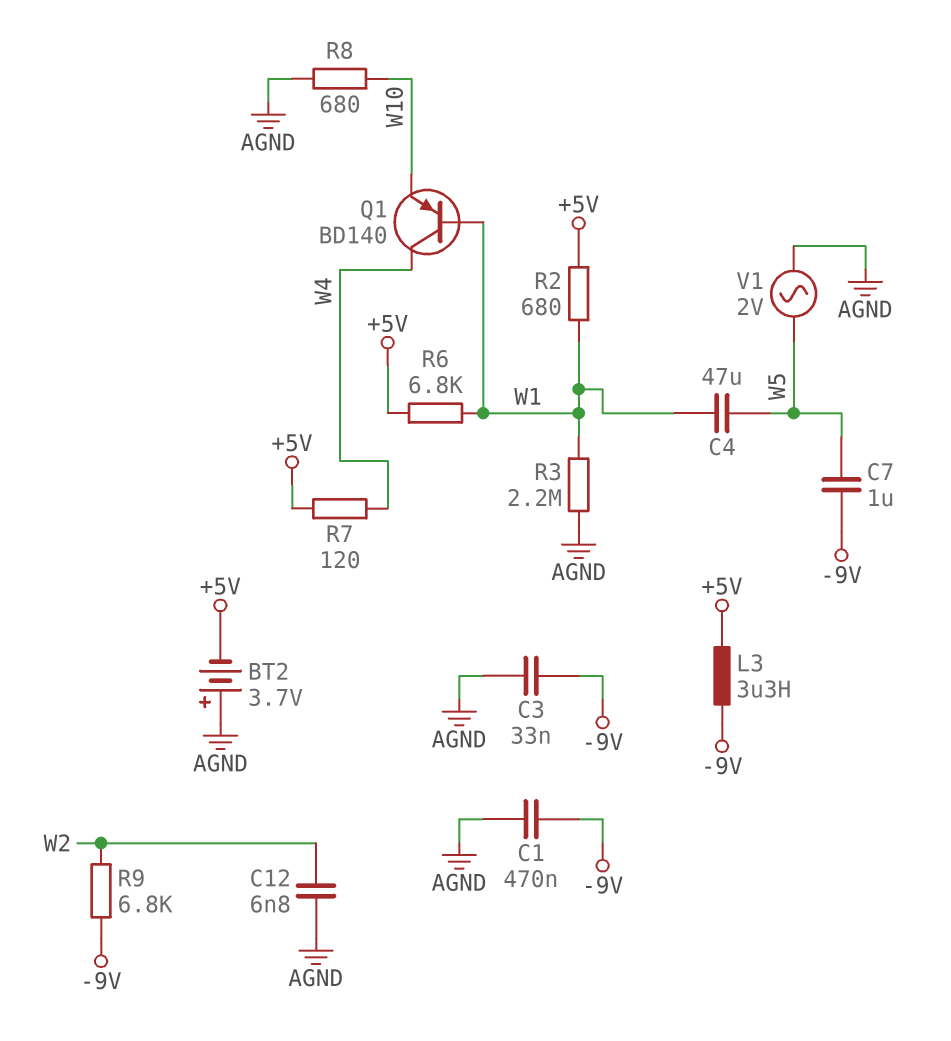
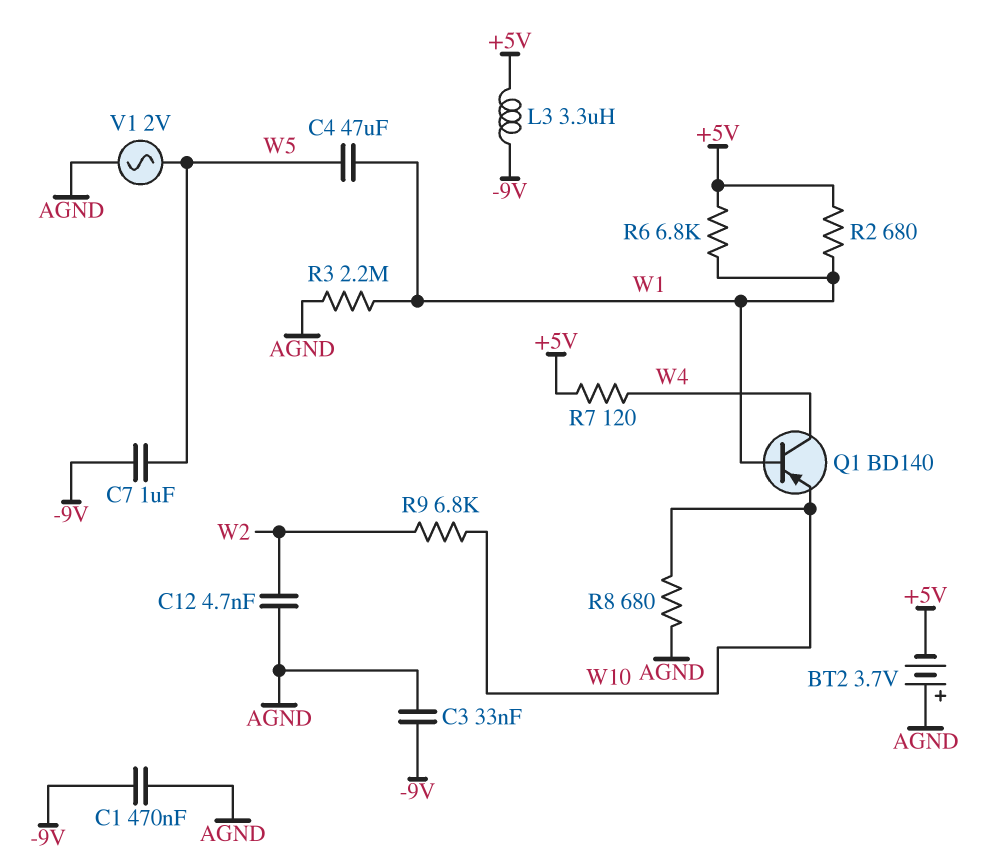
C12: 6.8nF (AGND, W2) -> 4.7nF (AGND, W2)
R9: 6.8k (-9V, W2) -> 6.8k (W2, W10)

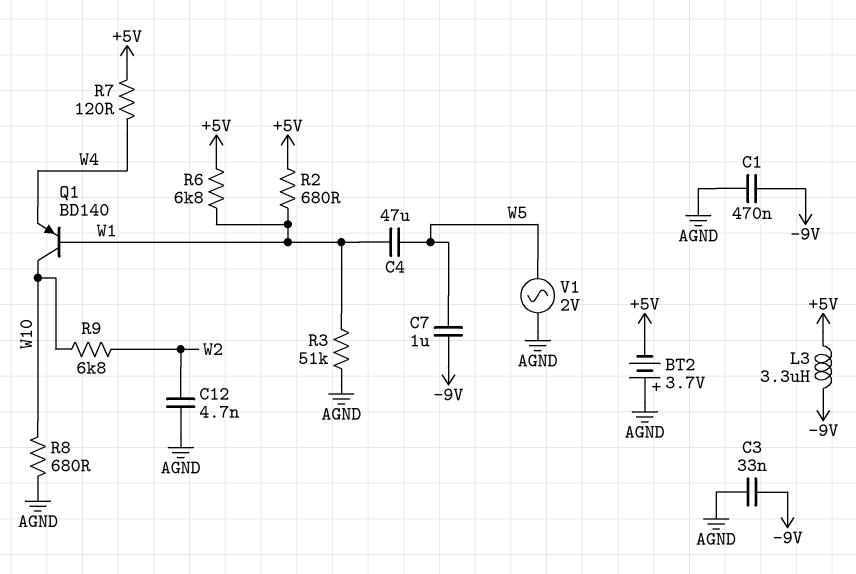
Q1: PNP BD140 (B W1, C W4, E W10) -> PNP BD140 (B W1, C W10, E W4)
R3: 2.2M (AGND, W1) -> 51k (AGND, W1)

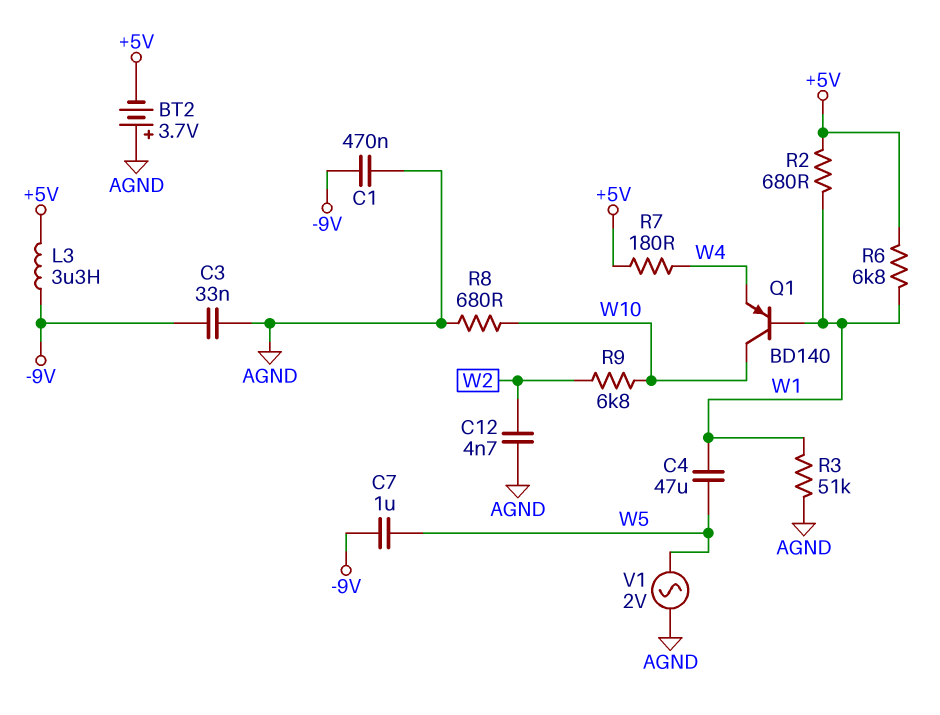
R7: 120 (+5V, W4) -> 180 (+5V, W4)

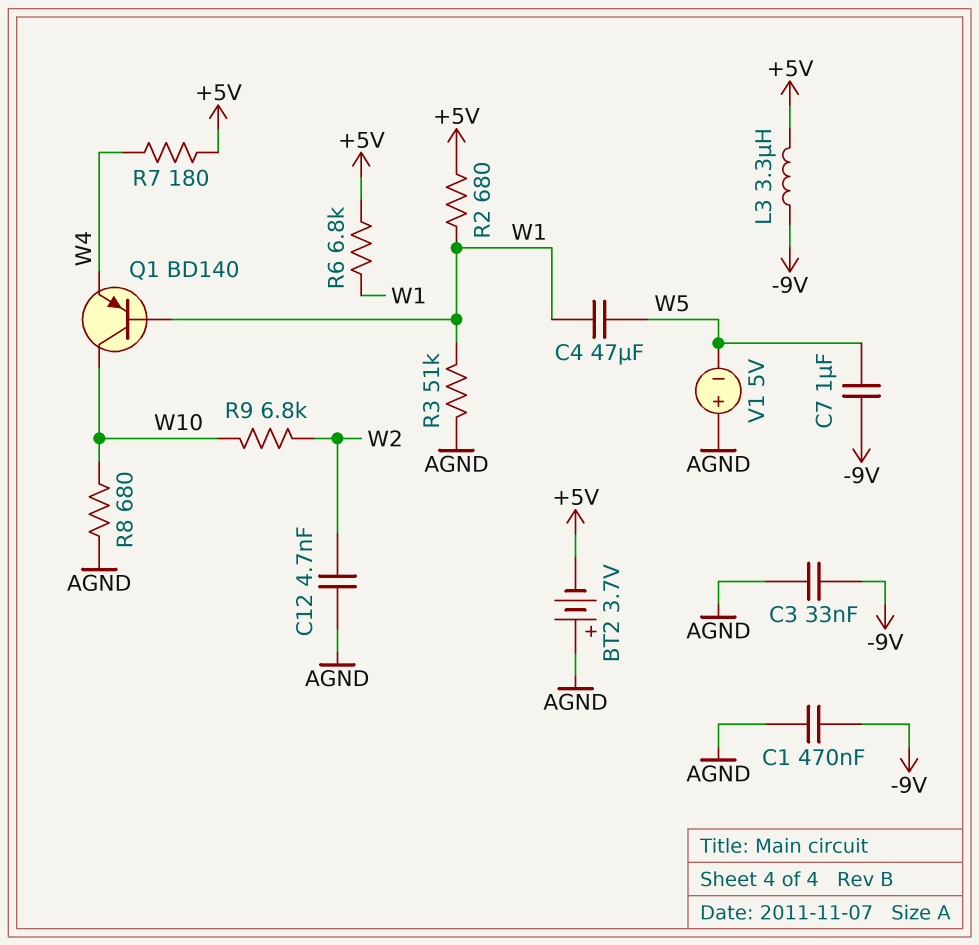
V1: AC 2V (AGND, W5) -> 5V (plus AGND, minus W5)

